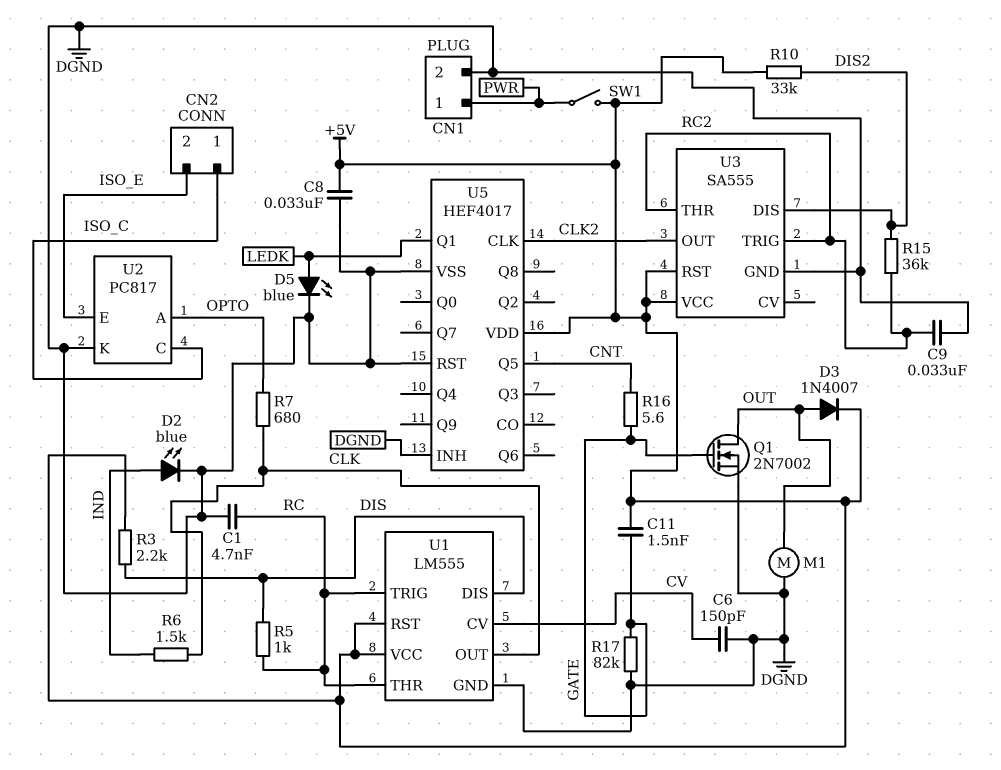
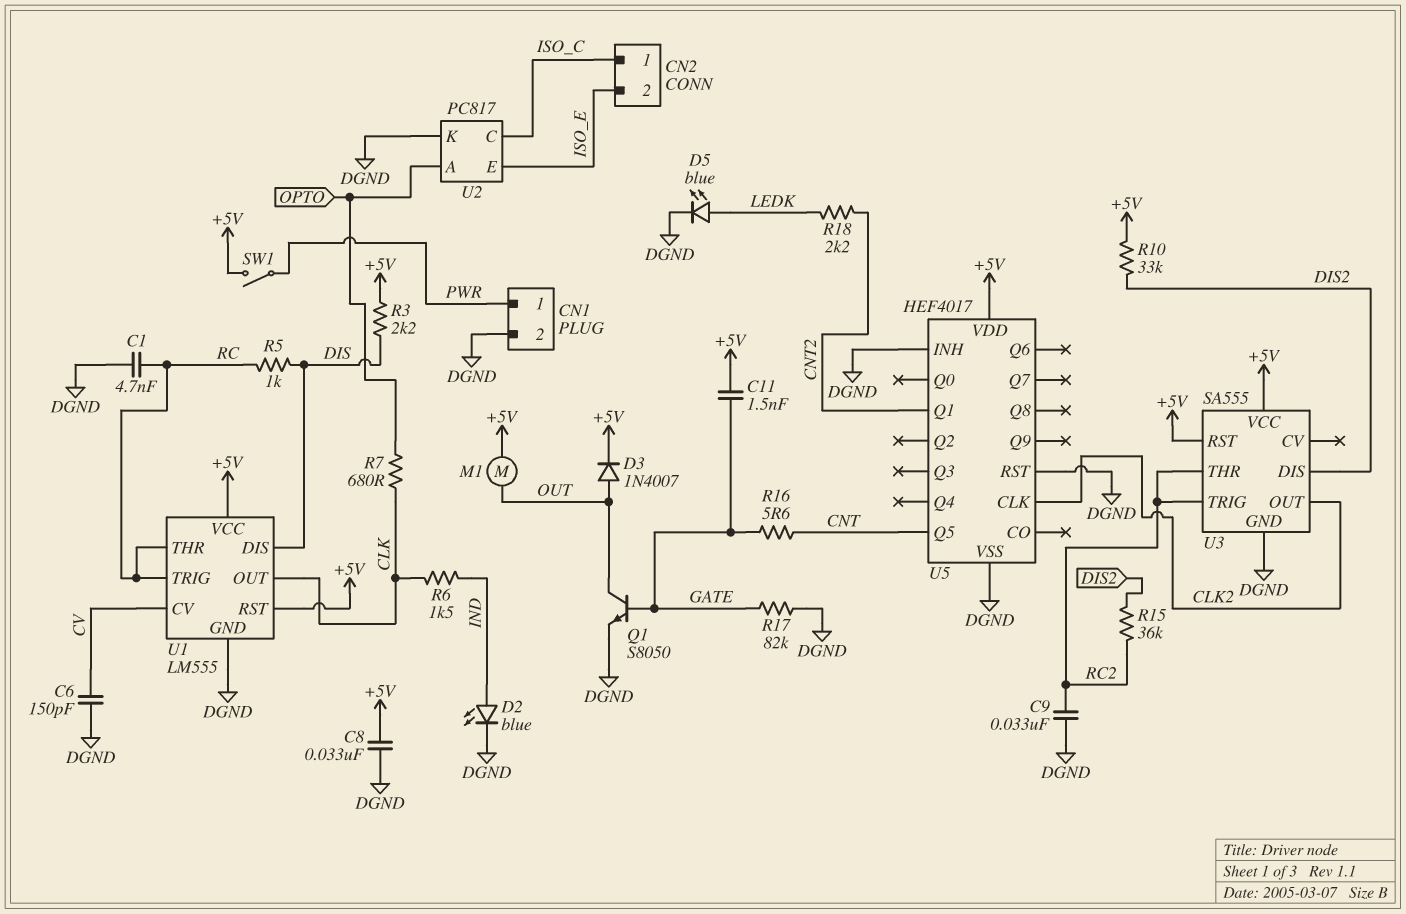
M1: motor (DGND, OUT) -> motor (+5V, OUT)
Q1: NMOS 2N7002 (G GATE, D OUT, S DGND) -> NPN S8050 (B GATE, C OUT, E DGND)
R18: none -> 2.2k (CNT2, LEDK)
U5 pin Q1: LEDK -> CNT2

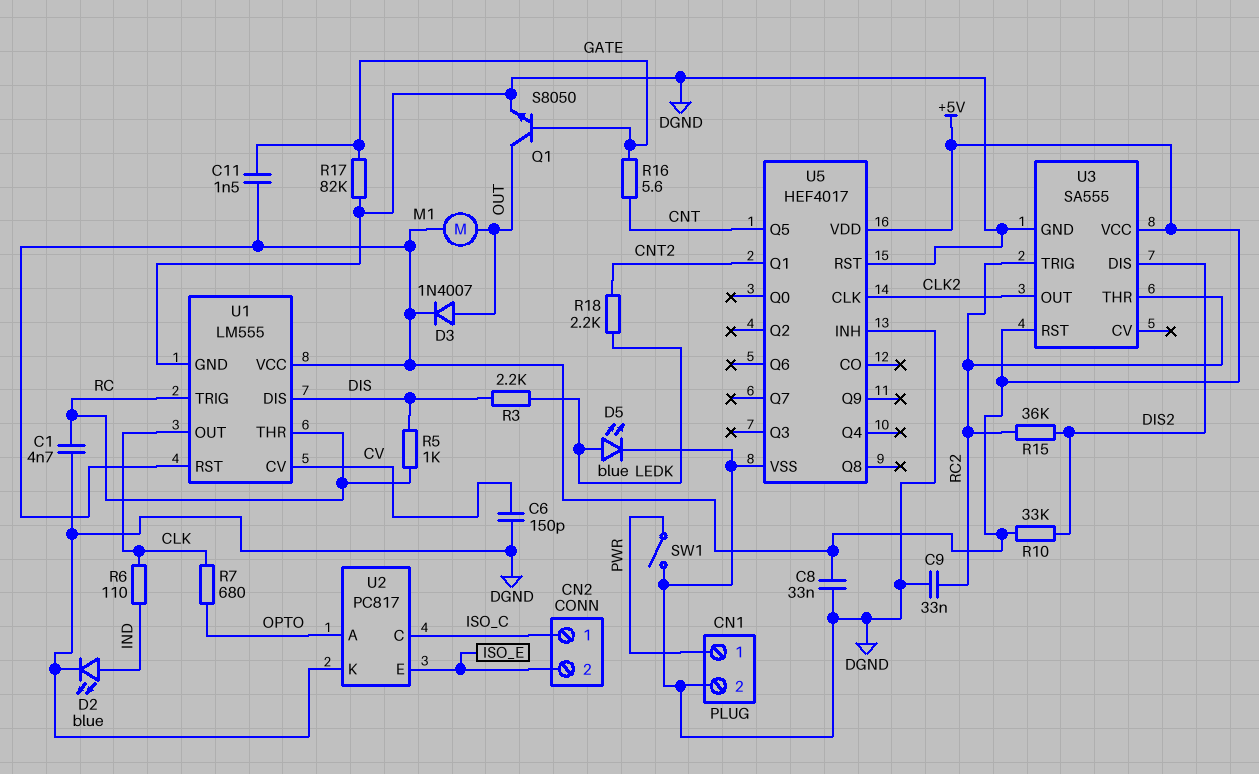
R3: 2.2k (+5V, DIS) -> 2.2k (DIS, LEDK)
R6: 1.5k (CLK, IND) -> 110 (CLK, IND)
SW1: switch (+5V, PWR) -> switch (DGND, PWR)

